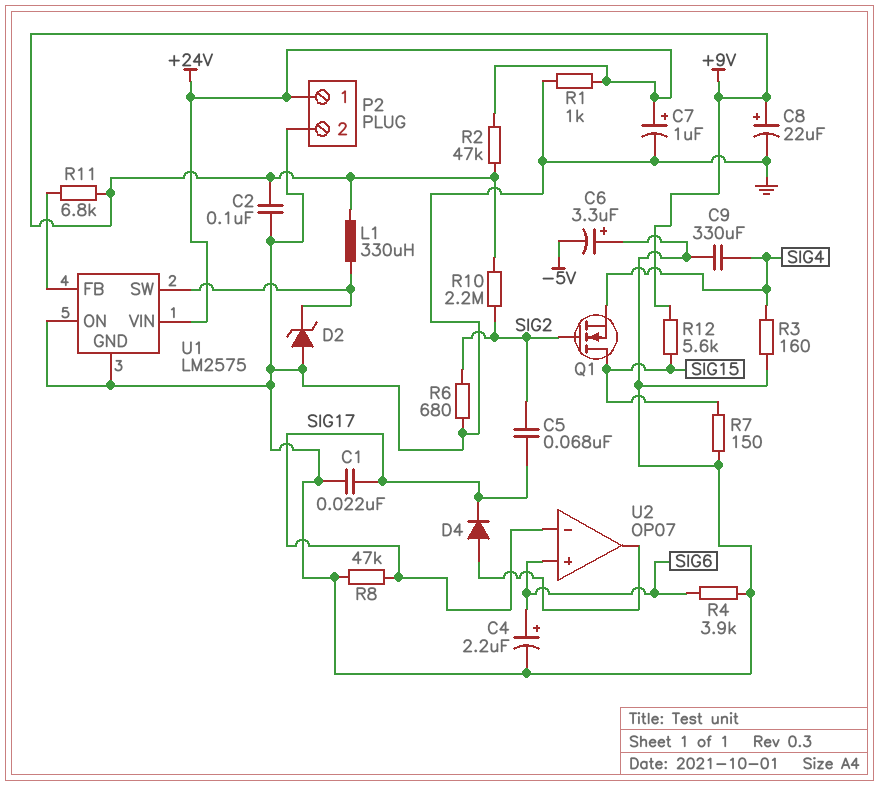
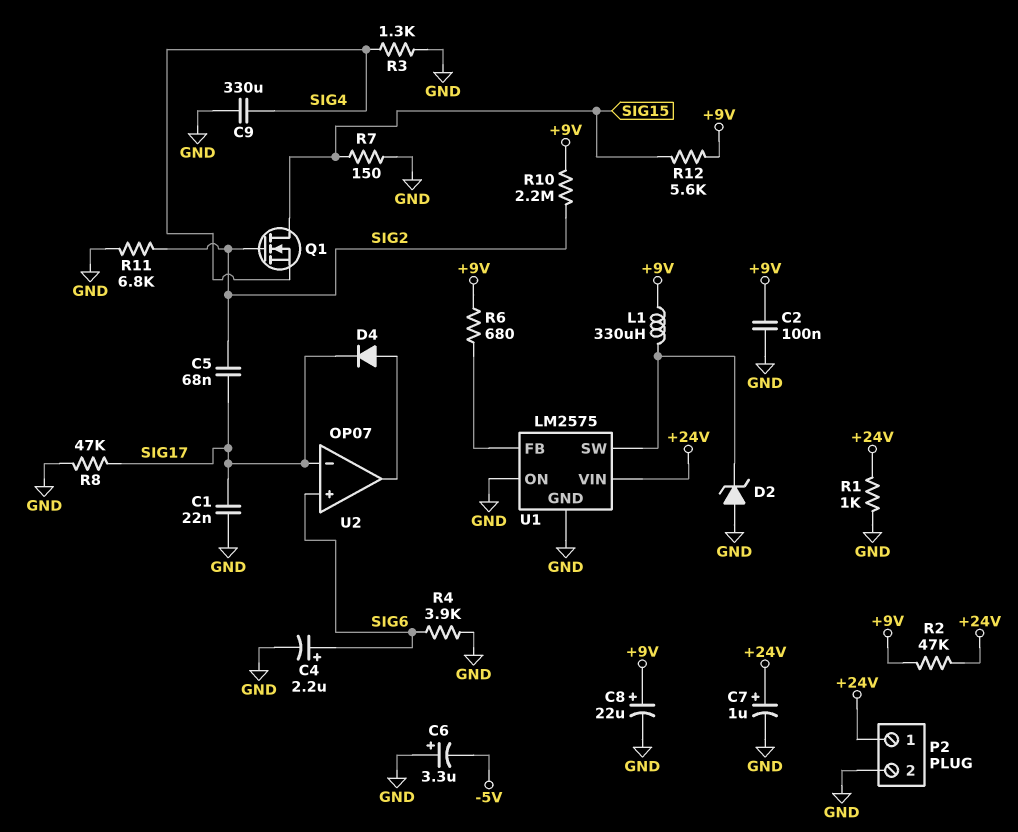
R3: 160 (GND, SIG4) -> 1.3k (GND, SIG4)
R6: 680 (GND, SIG2) -> 680 (+9V, U1/FB)
R11: 6.8k (+9V, U1/FB) -> 6.8k (GND, SIG2)

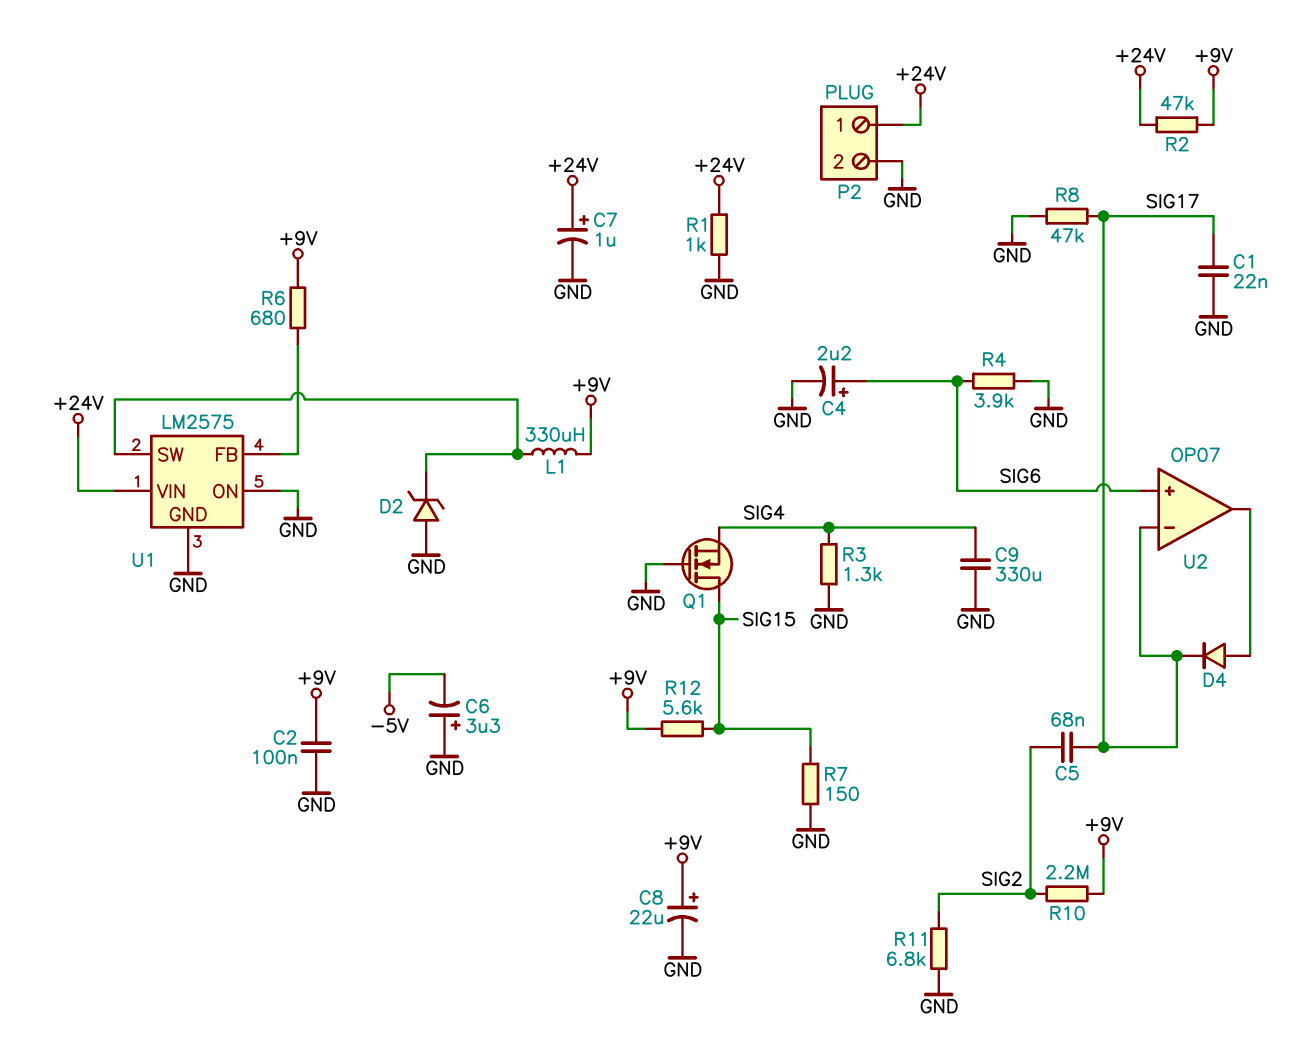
Q1: NMOS (G SIG2, D SIG15, S SIG4) -> NMOS (G GND, D SIG15, S SIG4)

